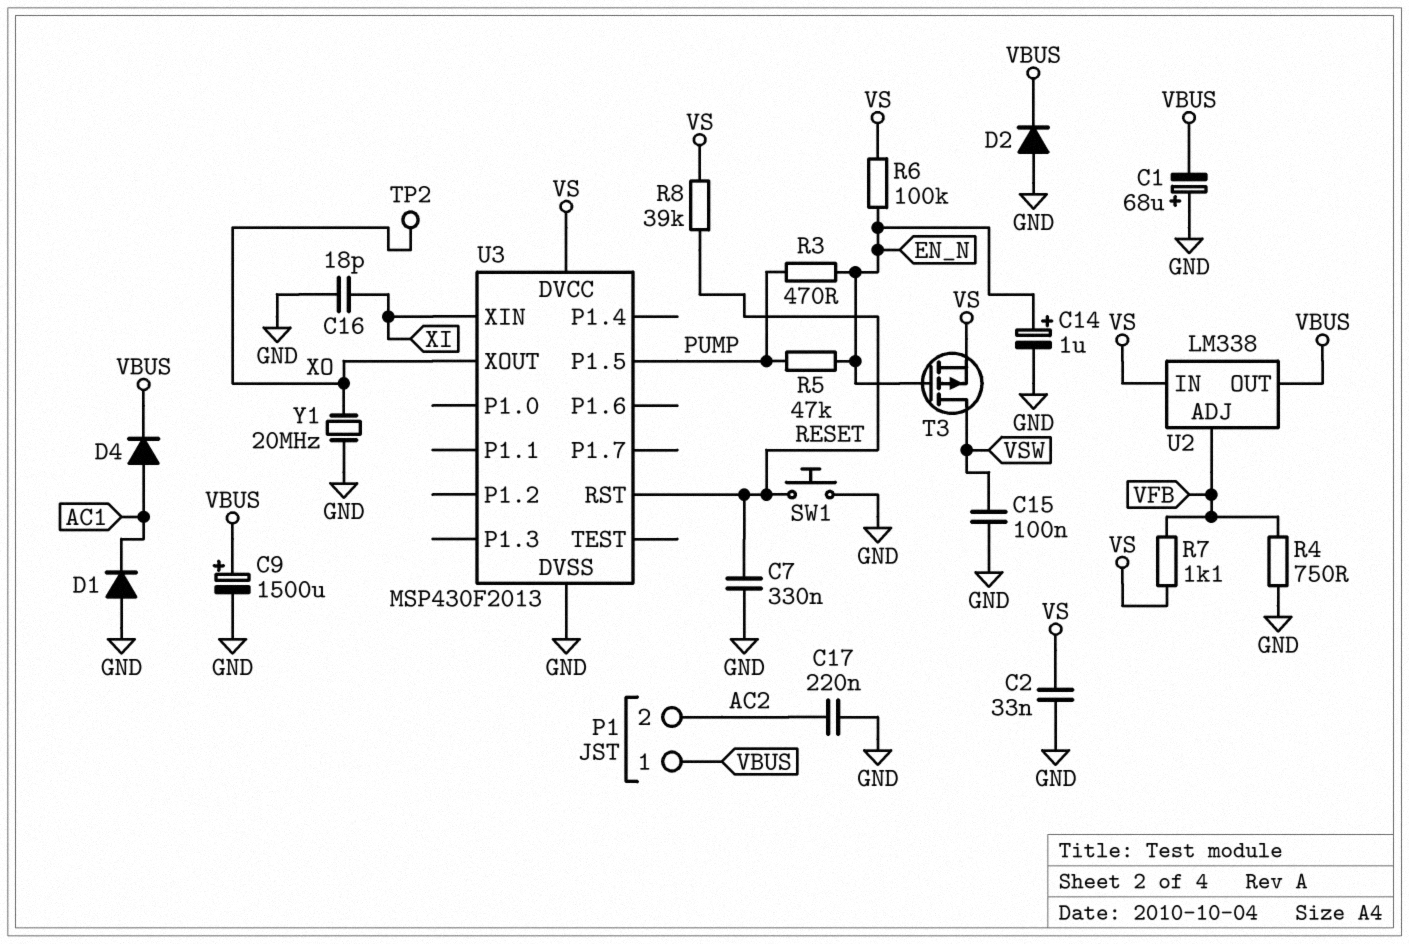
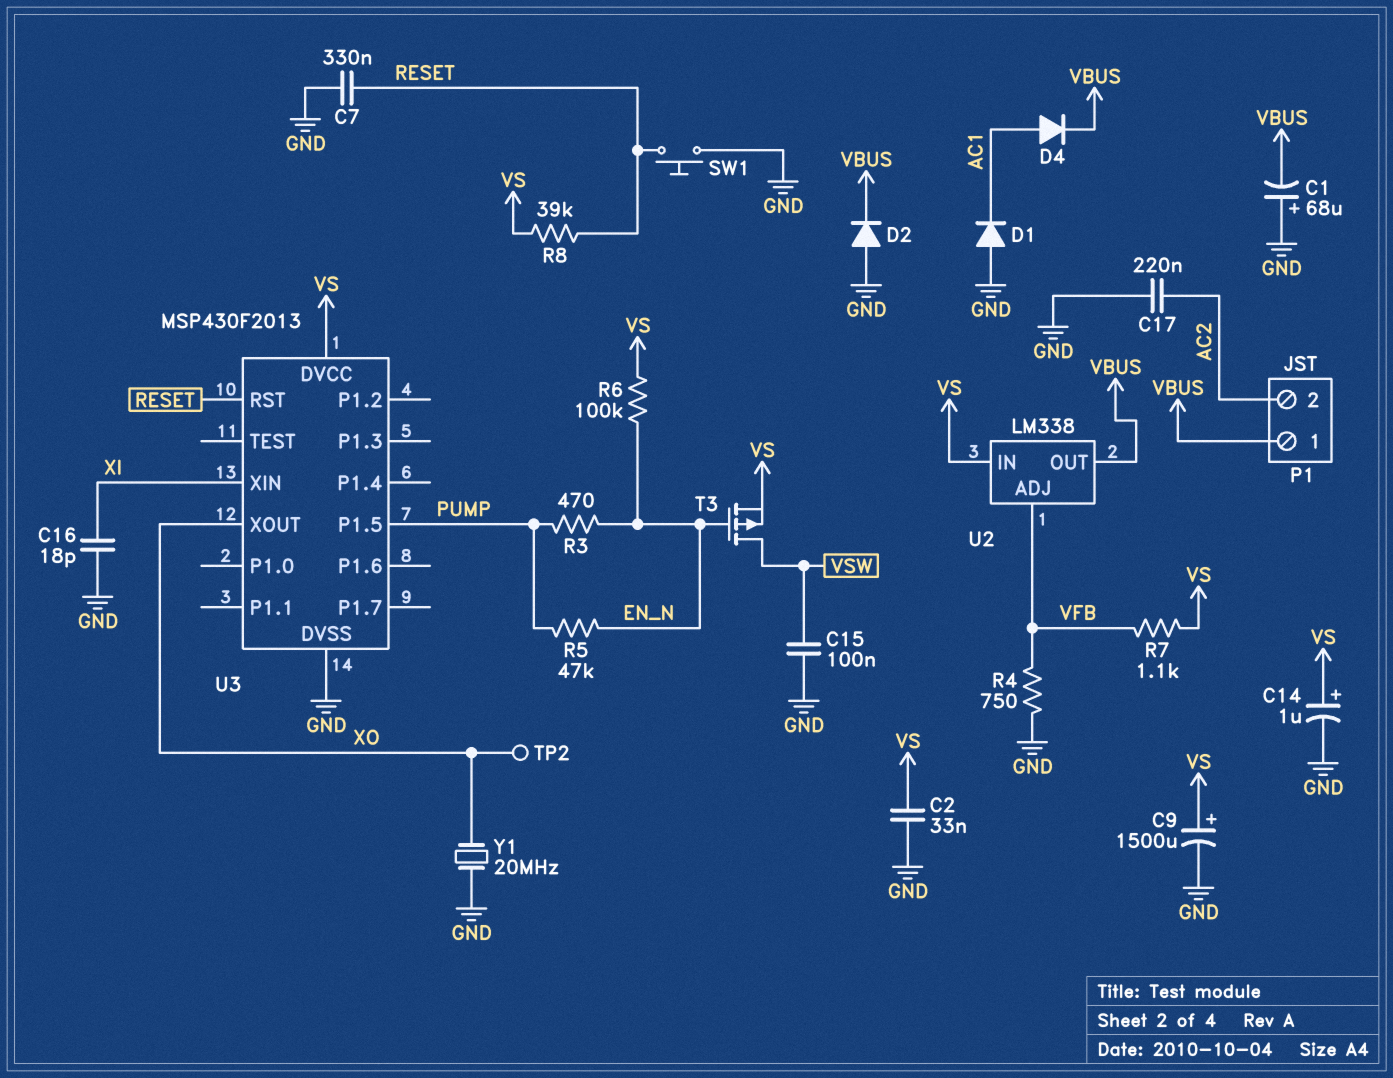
C9: 1500uF (plus VBUS, minus GND) -> 1500uF (plus VS, minus GND)
C14: 1uF (plus EN_N, minus GND) -> 1uF (plus VS, minus GND)

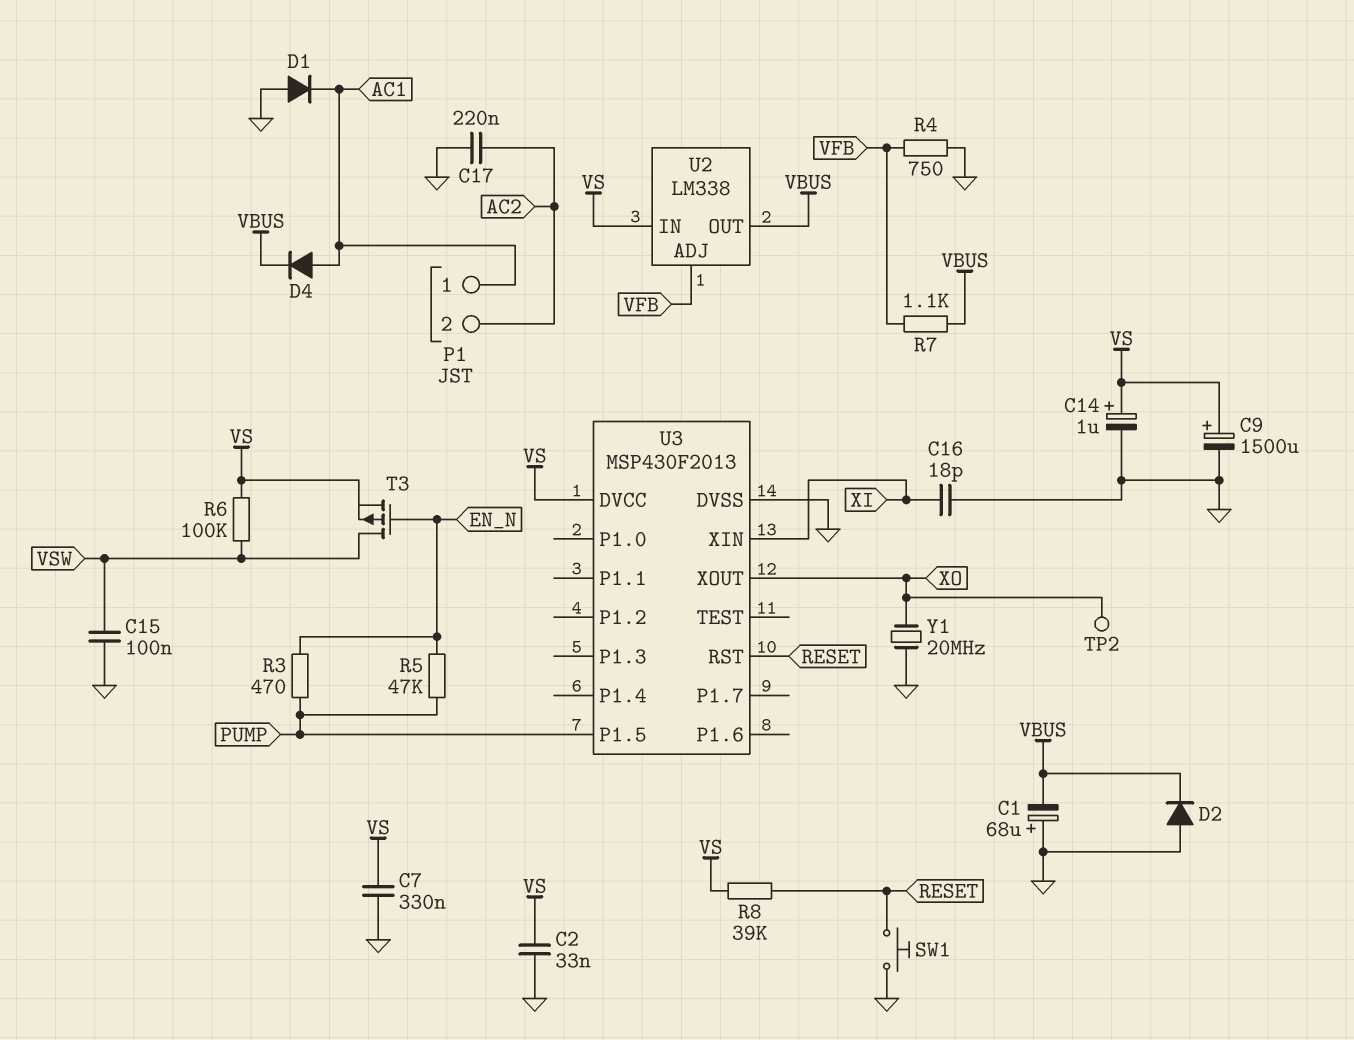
C7: 330nF (GND, RESET) -> 330nF (GND, VS)
P1 pin 1: VBUS -> AC1
R6: 100k (EN_N, VS) -> 100k (VS, VSW)
R7: 1.1k (VFB, VS) -> 1.1k (VBUS, VFB)

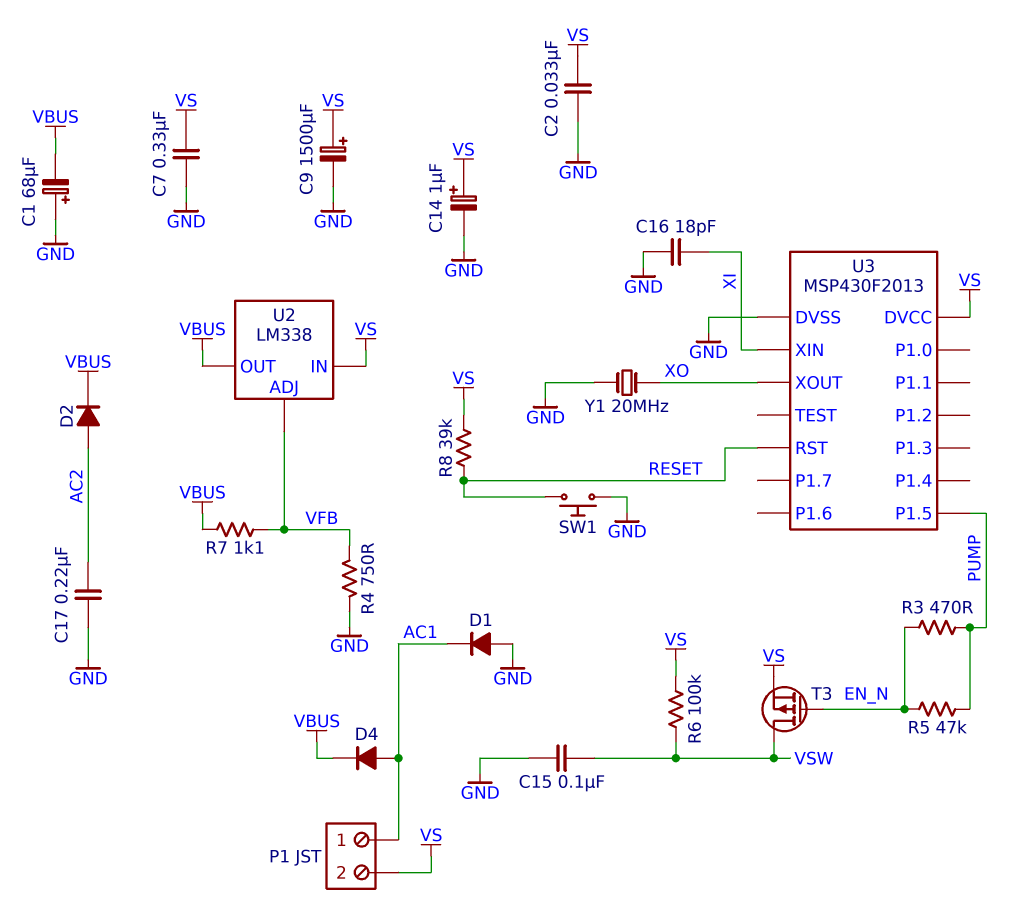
D2: diode (A GND, K VBUS) -> diode (A AC2, K VBUS)
P1 pin 2: AC2 -> VS
TP2: test point (XO) -> none

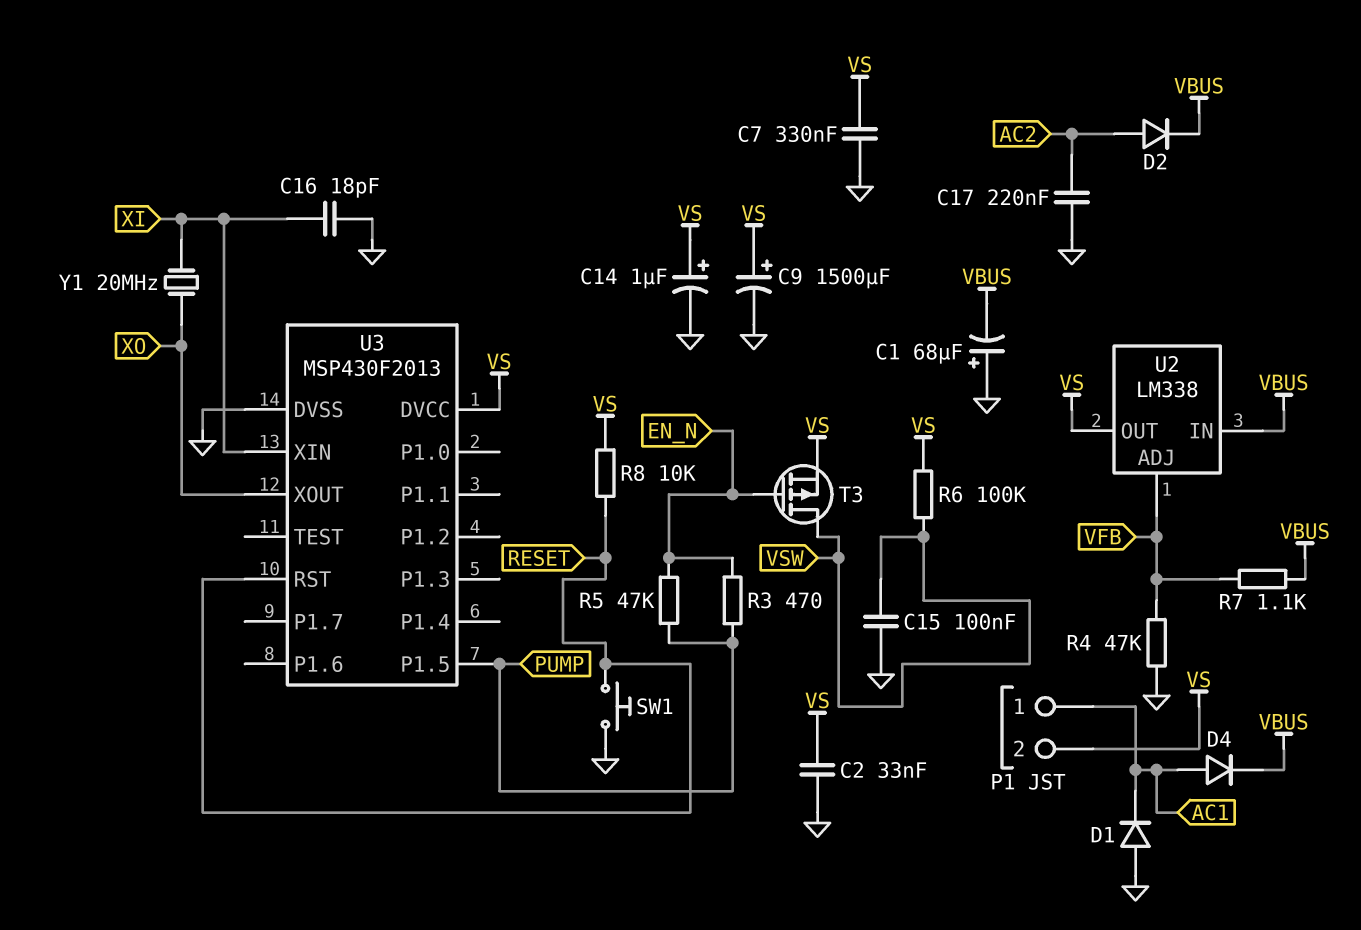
R4: 750 (GND, VFB) -> 47k (GND, VFB)
R8: 39k (RESET, VS) -> 10k (RESET, VS)
U2 pin IN: VS -> VBUS
U2 pin OUT: VBUS -> VS
Y1: 20MHz (GND, XO) -> 20MHz (XI, XO)

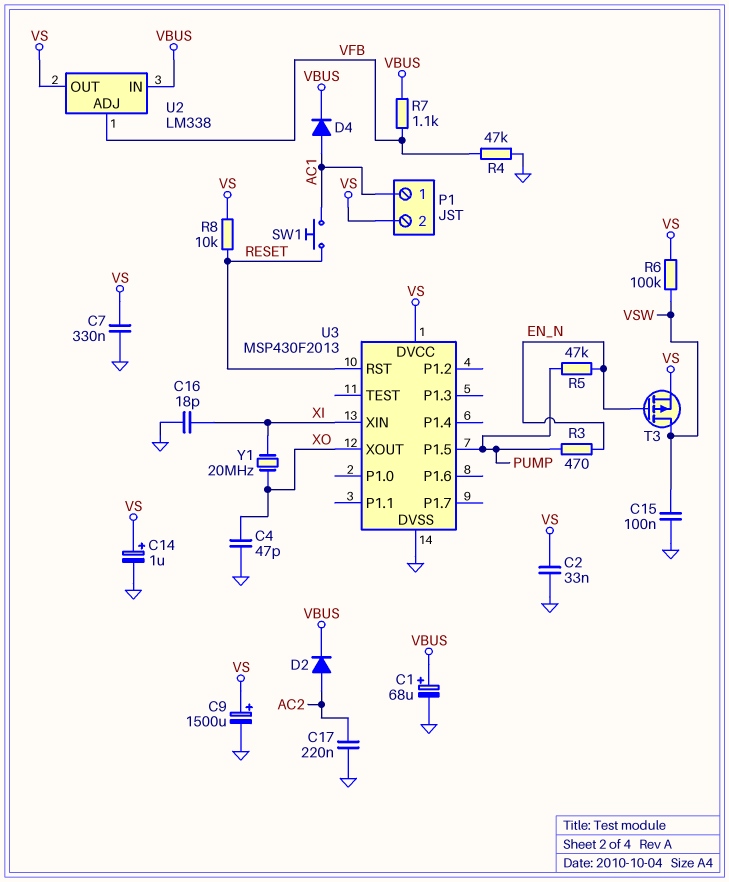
C1: 68uF (plus GND, minus VBUS) -> 68uF (plus VBUS, minus GND)
C4: none -> 47pF (GND, XO)
D1: diode (A GND, K AC1) -> none
SW1: button (GND, RESET) -> button (AC1, RESET)

